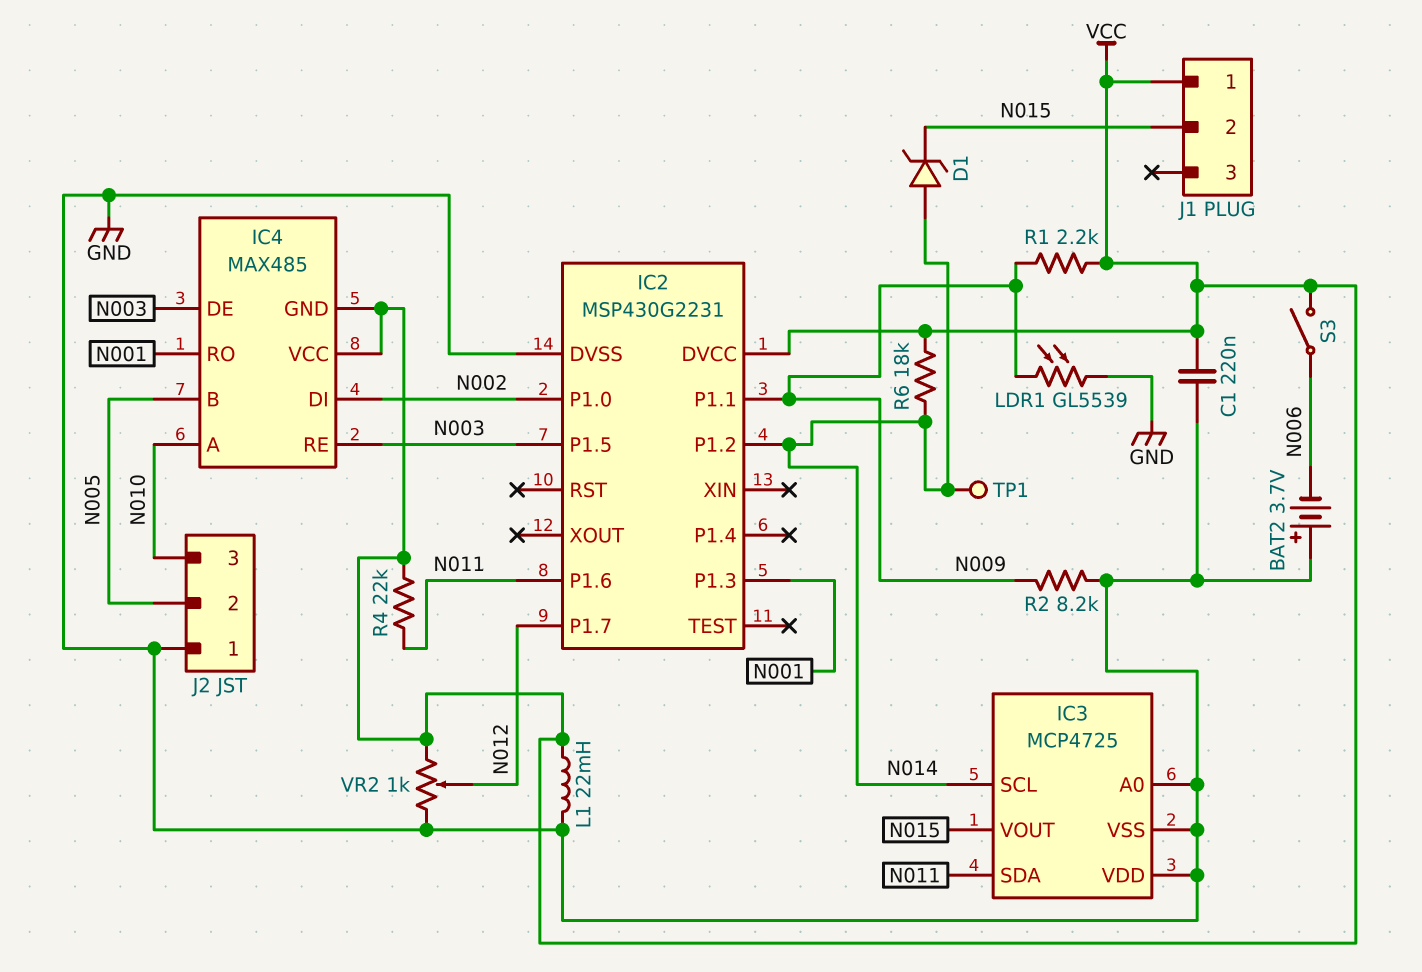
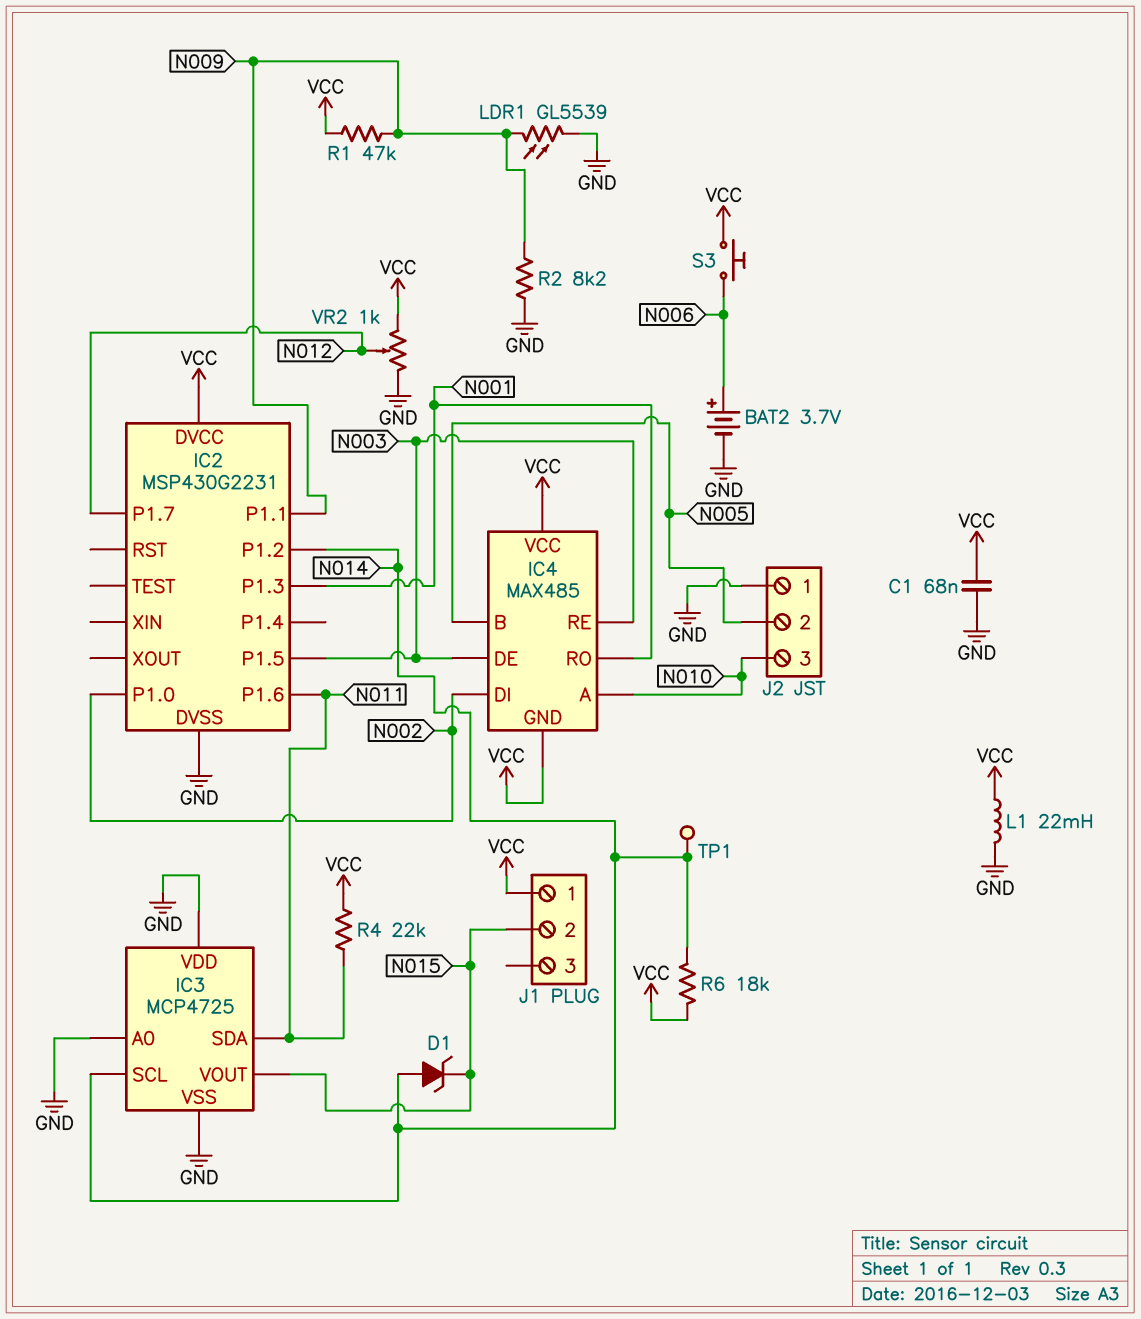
BAT2: 3.7V (plus GND, minus N006) -> 3.7V (plus N006, minus GND)
C1: 220nF (GND, VCC) -> 68nF (GND, VCC)
R1: 2.2k (N009, VCC) -> 47k (N009, VCC)
S3: switch (N006, VCC) -> button (N006, VCC)

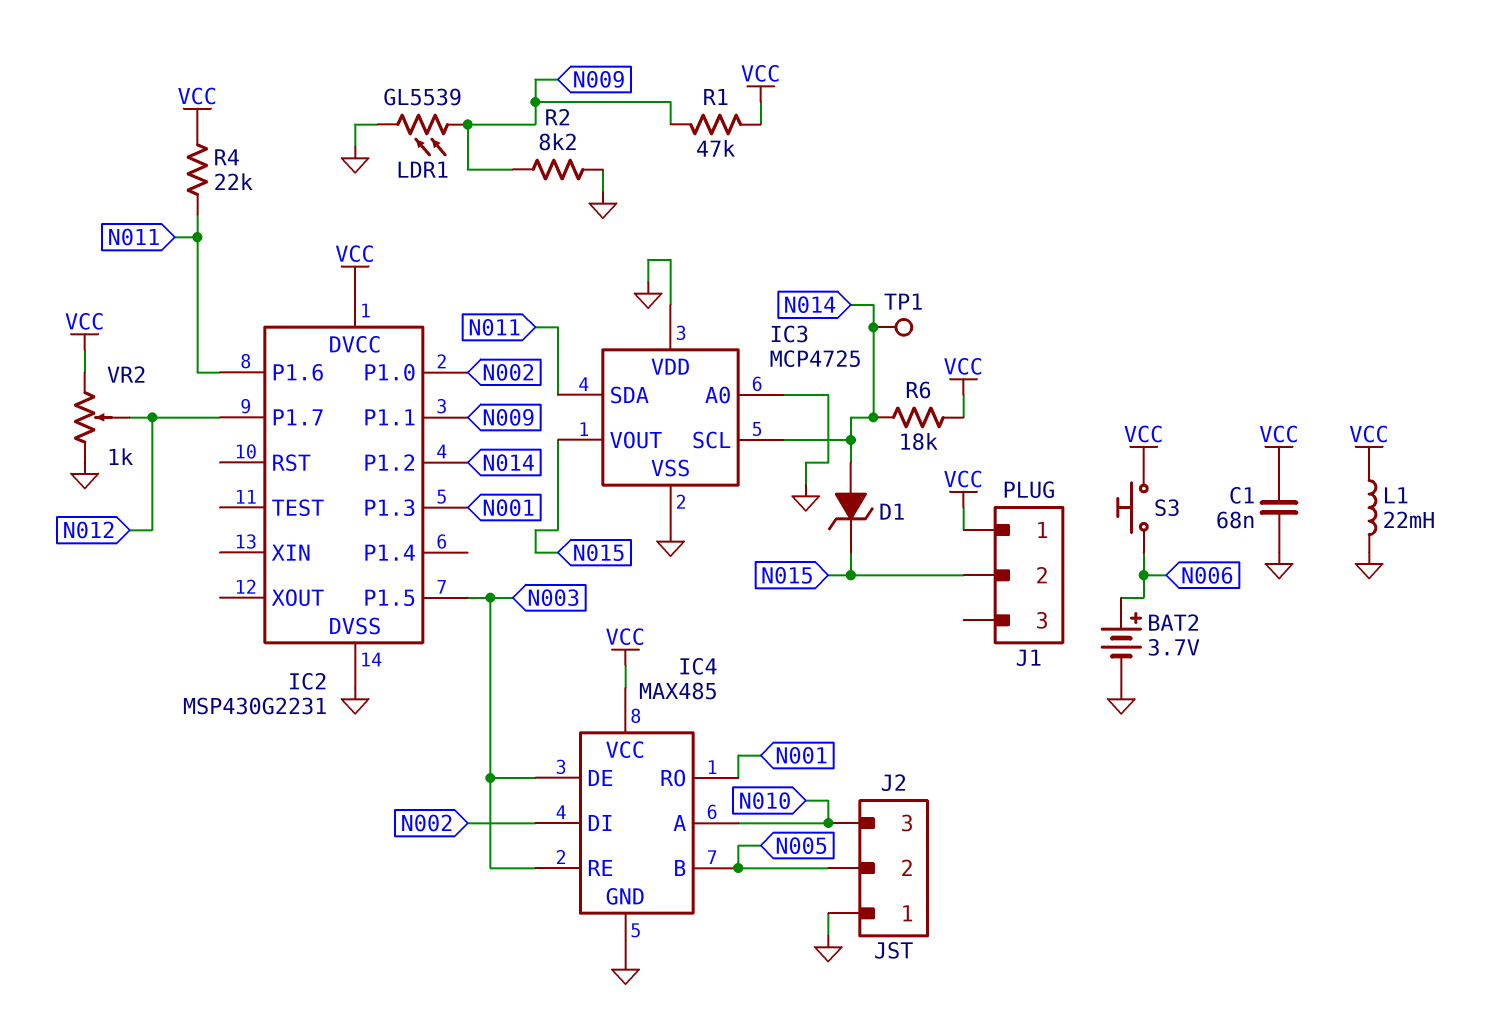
IC4 pin GND: VCC -> GND

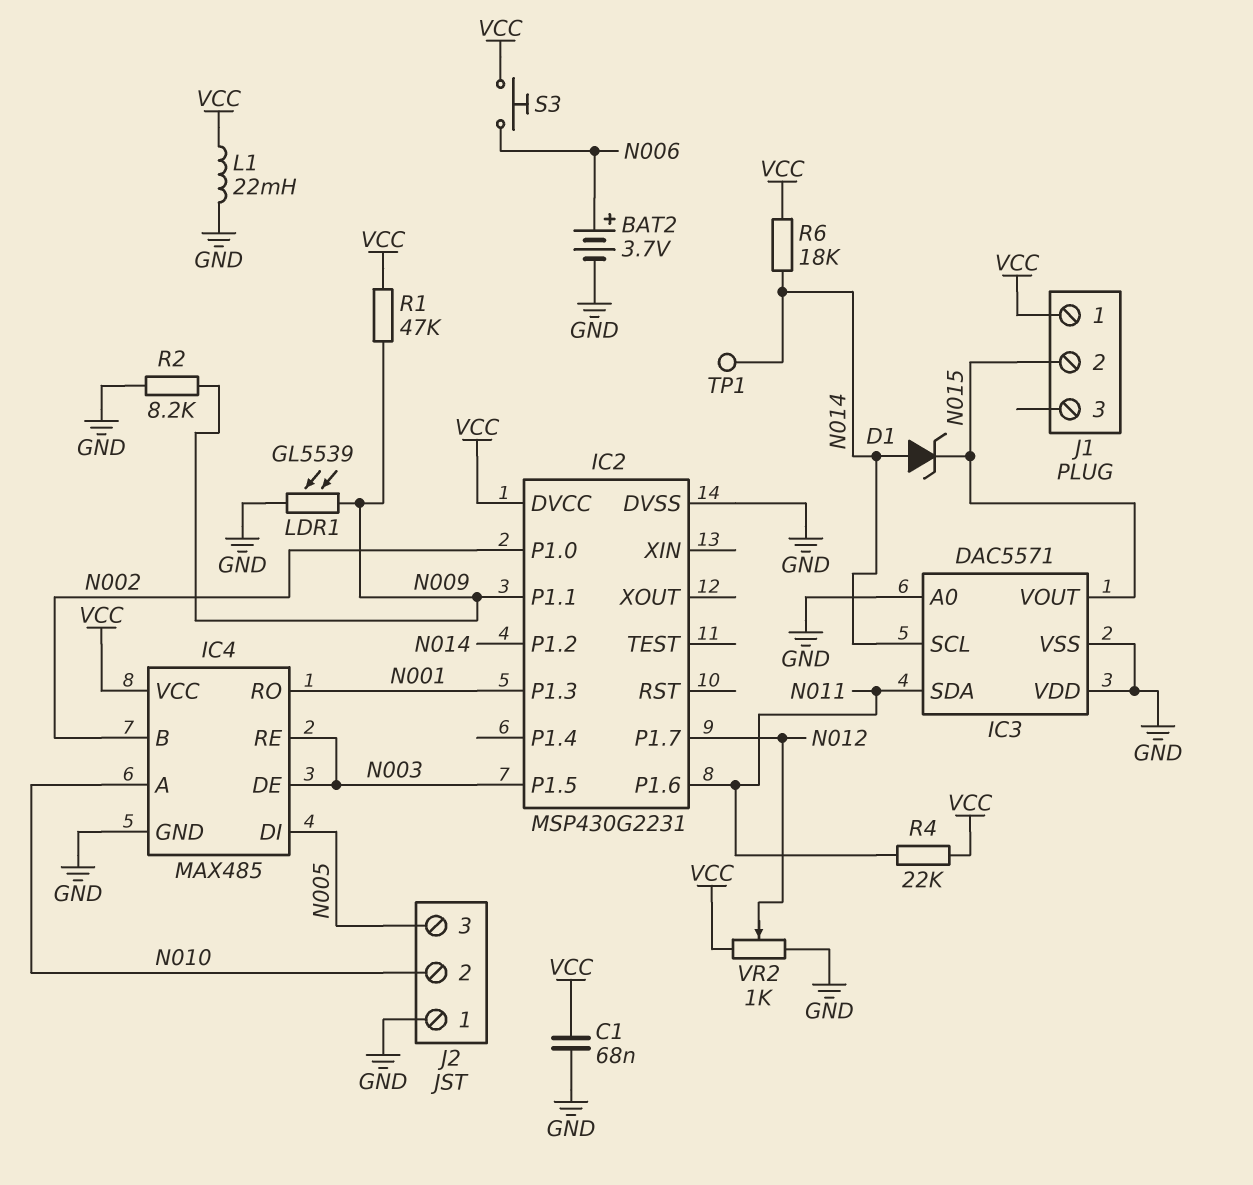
IC3: MCP4725 -> DAC5571
IC4 pin B: N005 -> N002
IC4 pin DI: N002 -> N005
J2 pin 2: N005 -> N010
J2 pin 3: N010 -> N005

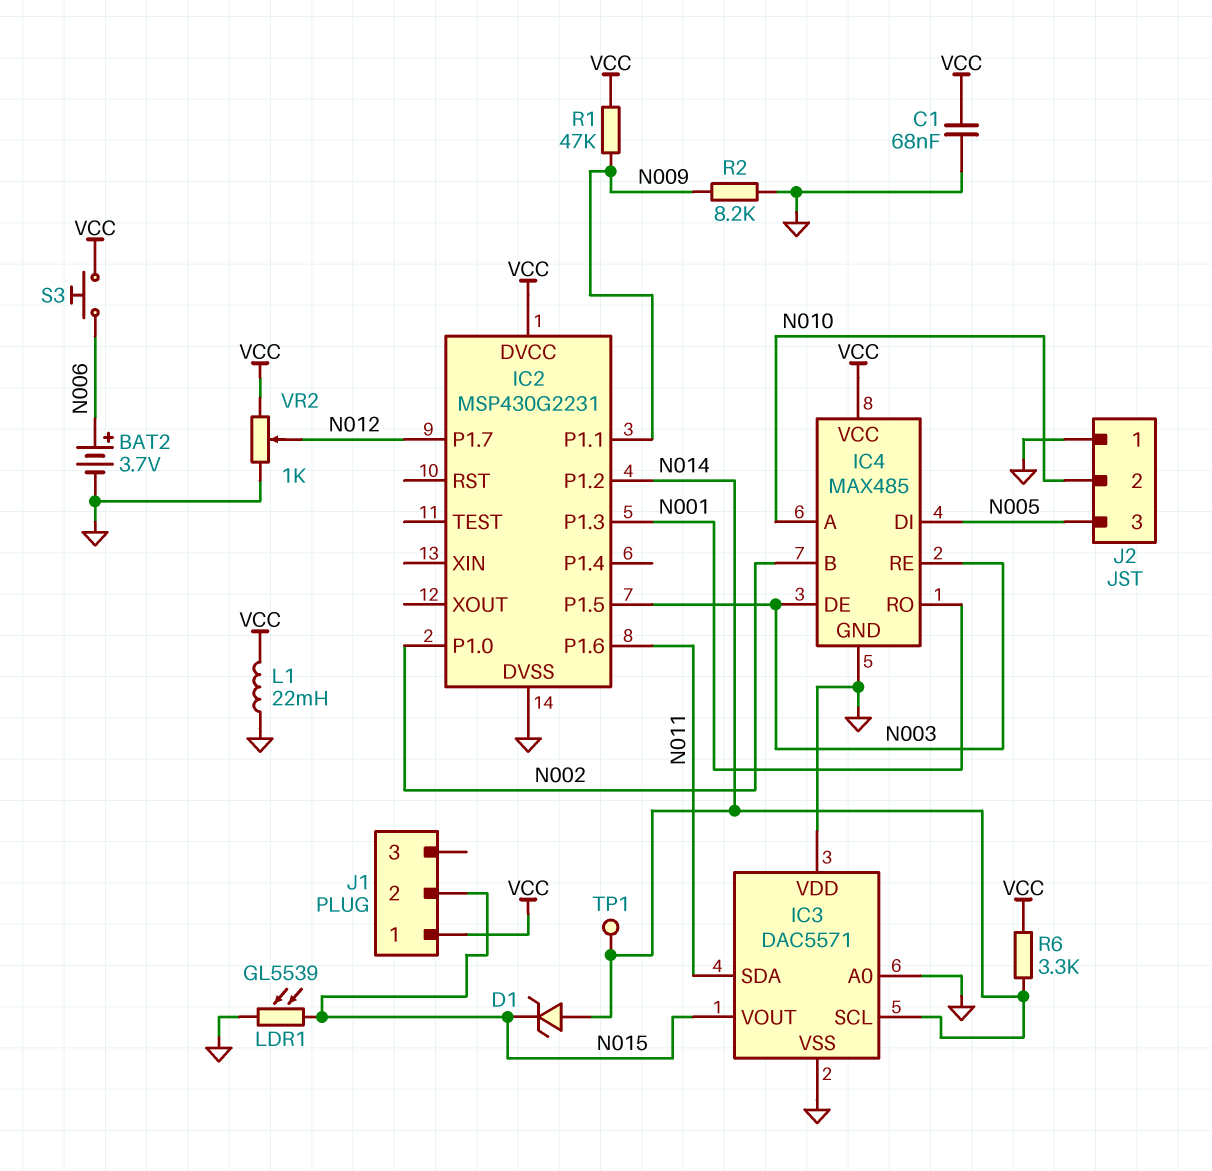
LDR1: GL5539 (GND, N009) -> GL5539 (GND, N015)
R4: 22k (N011, VCC) -> none
R6: 18k (N014, VCC) -> 3.3k (N014, VCC)

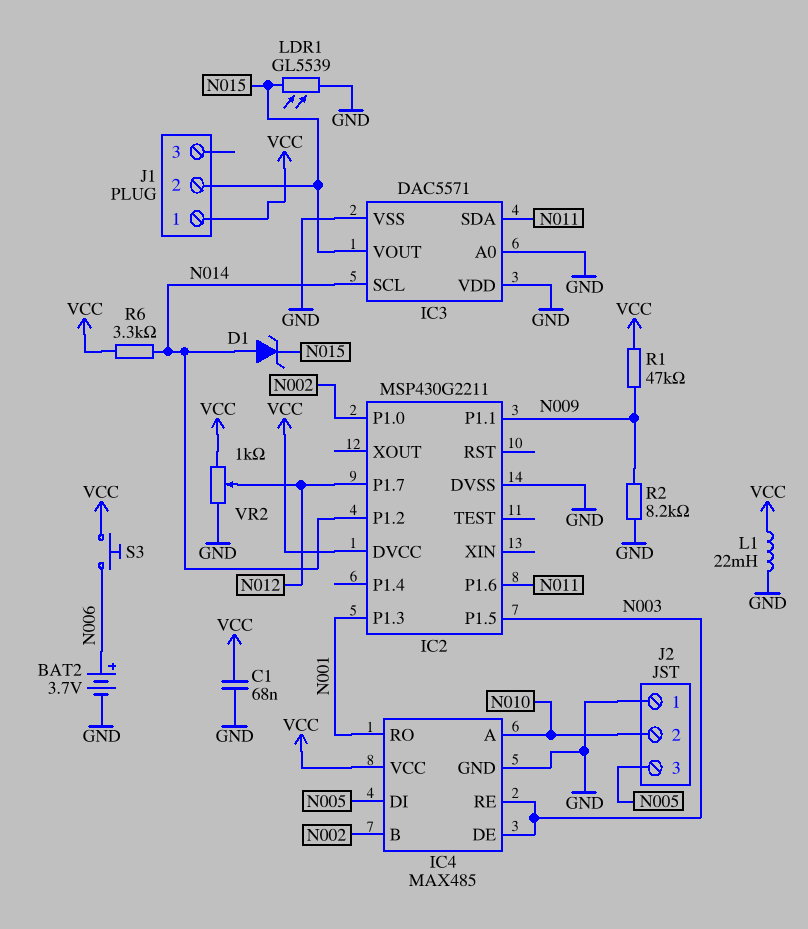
IC2: MSP430G2231 -> MSP430G2211
TP1: test point (N014) -> none

